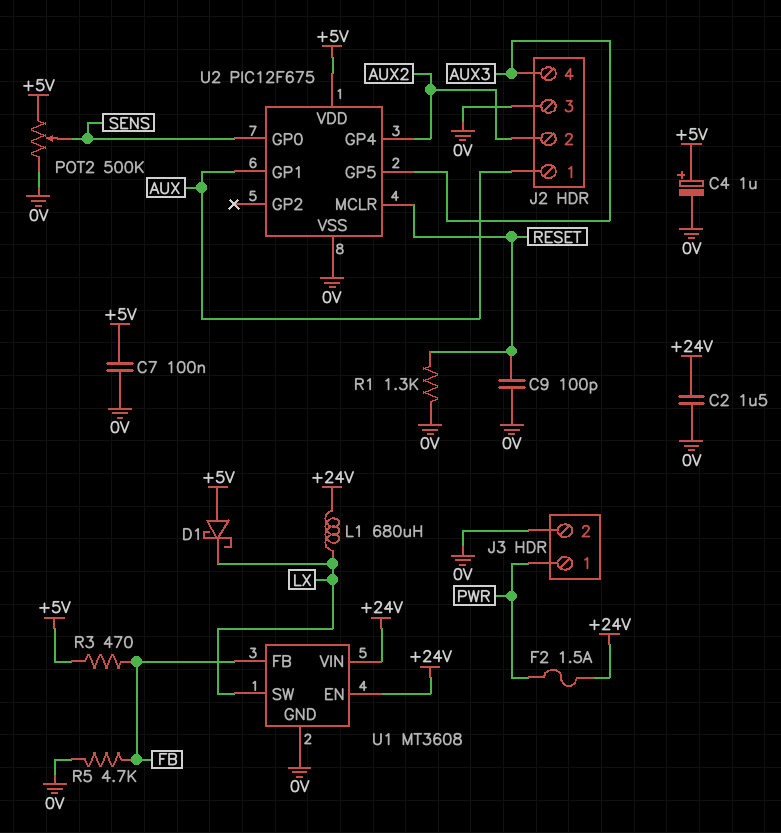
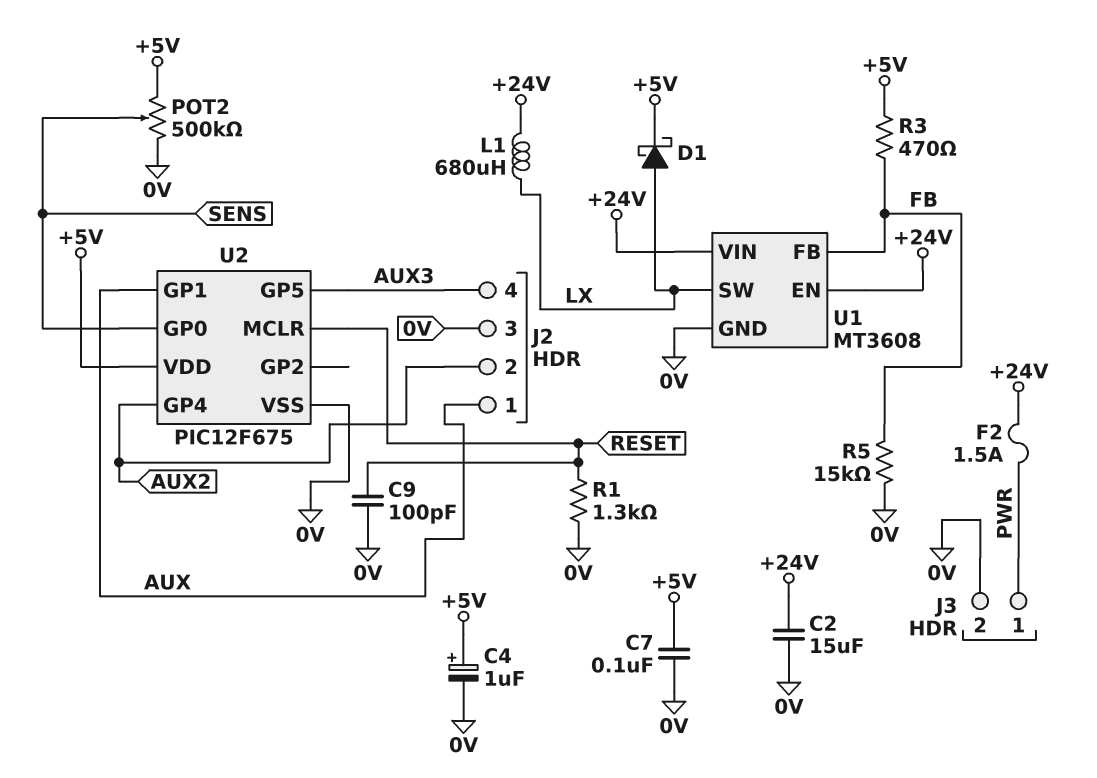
C2: 1.5uF (+24V, 0V) -> 15uF (+24V, 0V)
D1: schottky (A +5V, K LX) -> schottky (A LX, K +5V)
R5: 4.7k (0V, FB) -> 15k (0V, FB)

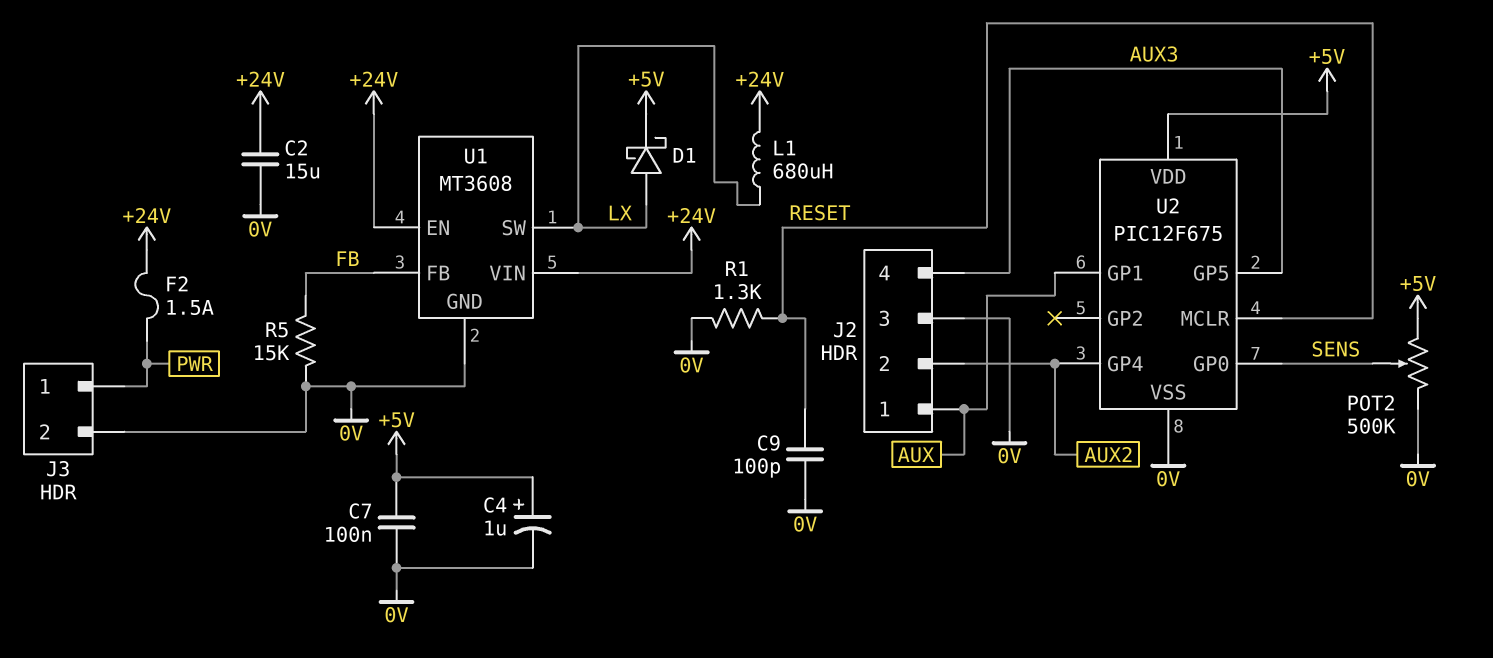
R3: 470 (+5V, FB) -> none

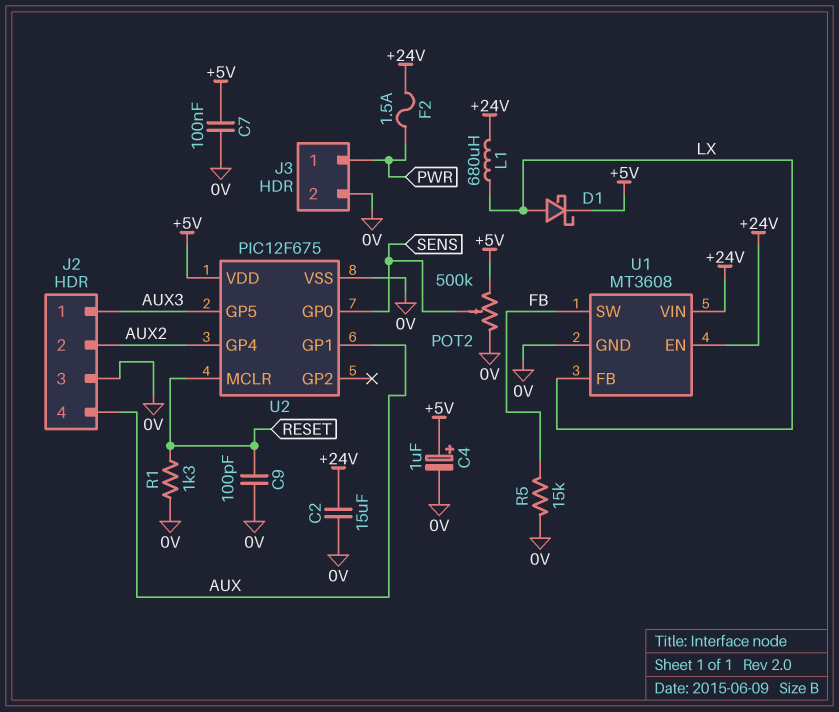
J2 pin 1: AUX -> AUX3
J2 pin 4: AUX3 -> AUX
U1 pin FB: FB -> LX
U1 pin SW: LX -> FB

